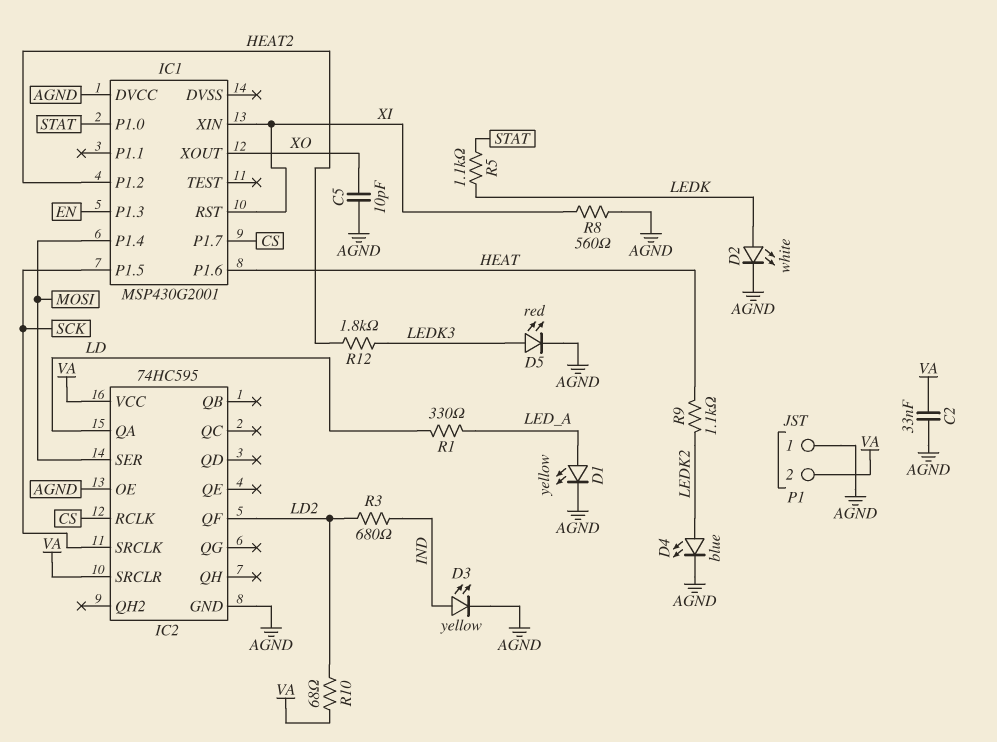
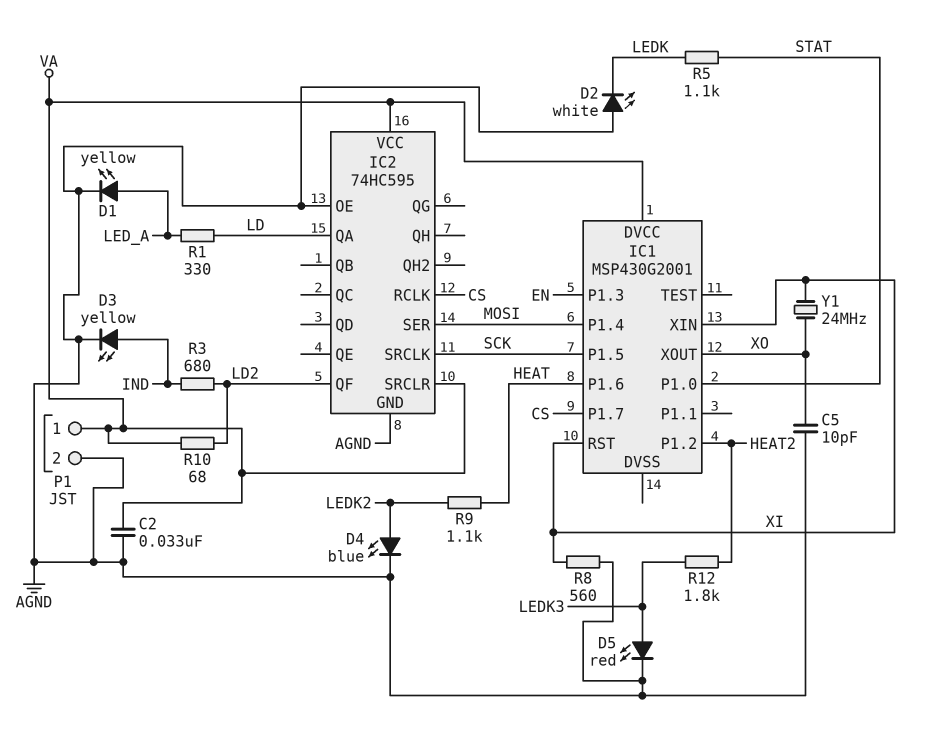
D2: LED white (A LEDK, K AGND) -> LED white (A AGND, K LEDK)
IC1 pin DVCC: AGND -> VA
P1 pin 1: AGND -> VA
P1 pin 2: VA -> AGND
Y1: none -> 24MHz (XI, XO)

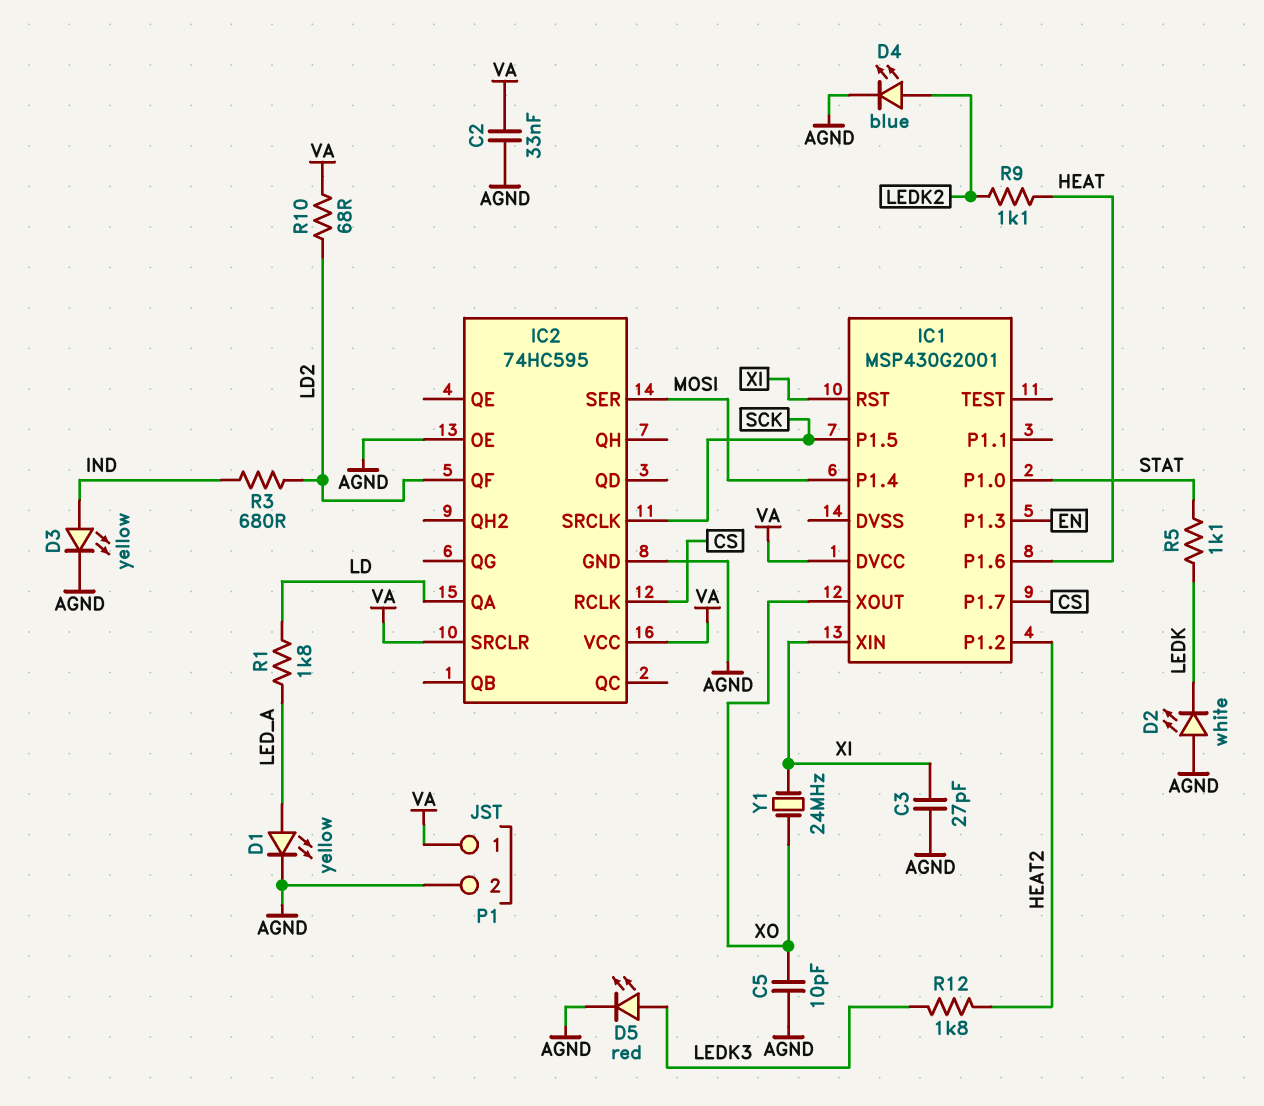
C3: none -> 27pF (AGND, XI)
R1: 330 (LD, LED_A) -> 1.8k (LD, LED_A)
R8: 560 (AGND, XI) -> none

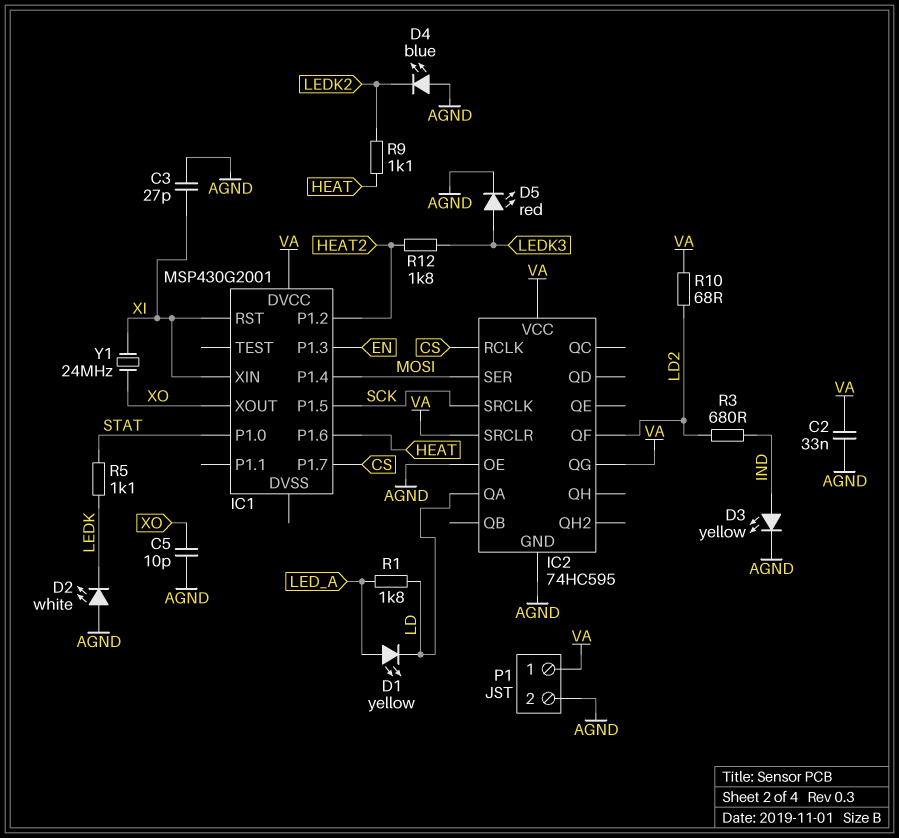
D1: LED yellow (A LED_A, K AGND) -> LED yellow (A LED_A, K LD)
D4: LED blue (A LEDK2, K AGND) -> LED blue (A AGND, K LEDK2)
IC2 pin QG: none -> VA

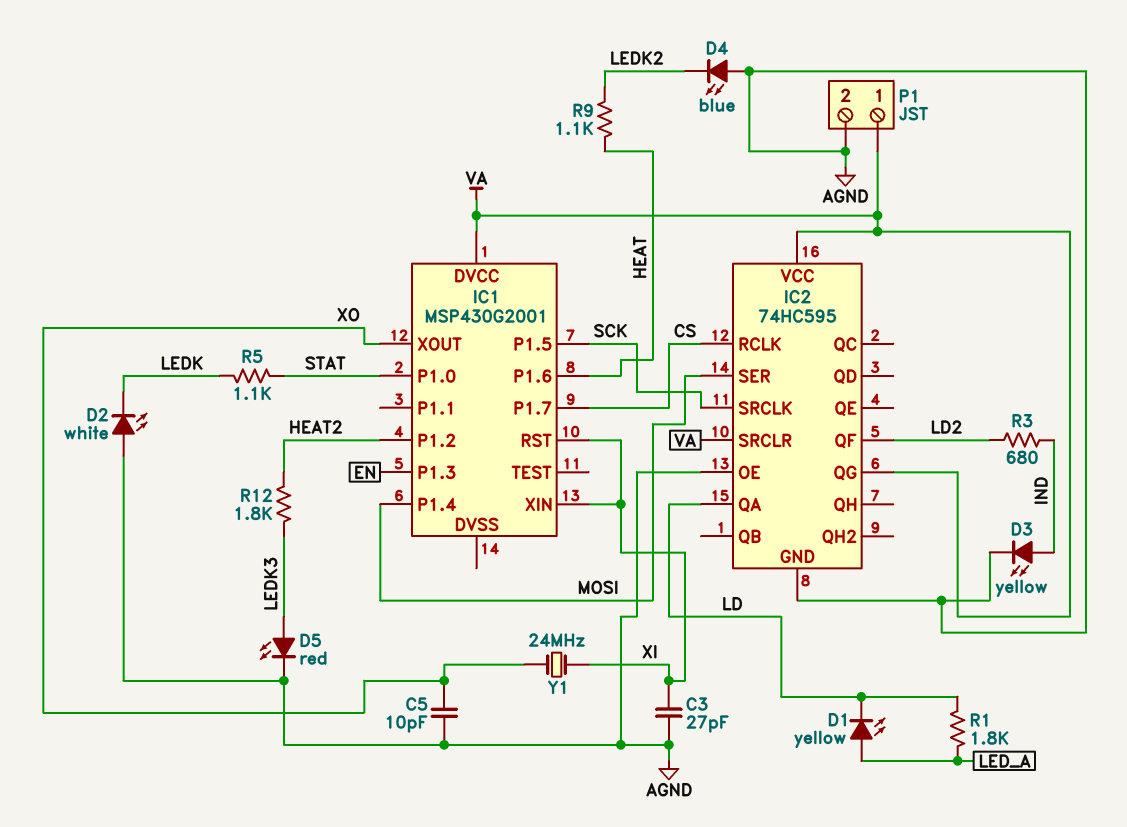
C2: 33nF (AGND, VA) -> none
R10: 68 (LD2, VA) -> none

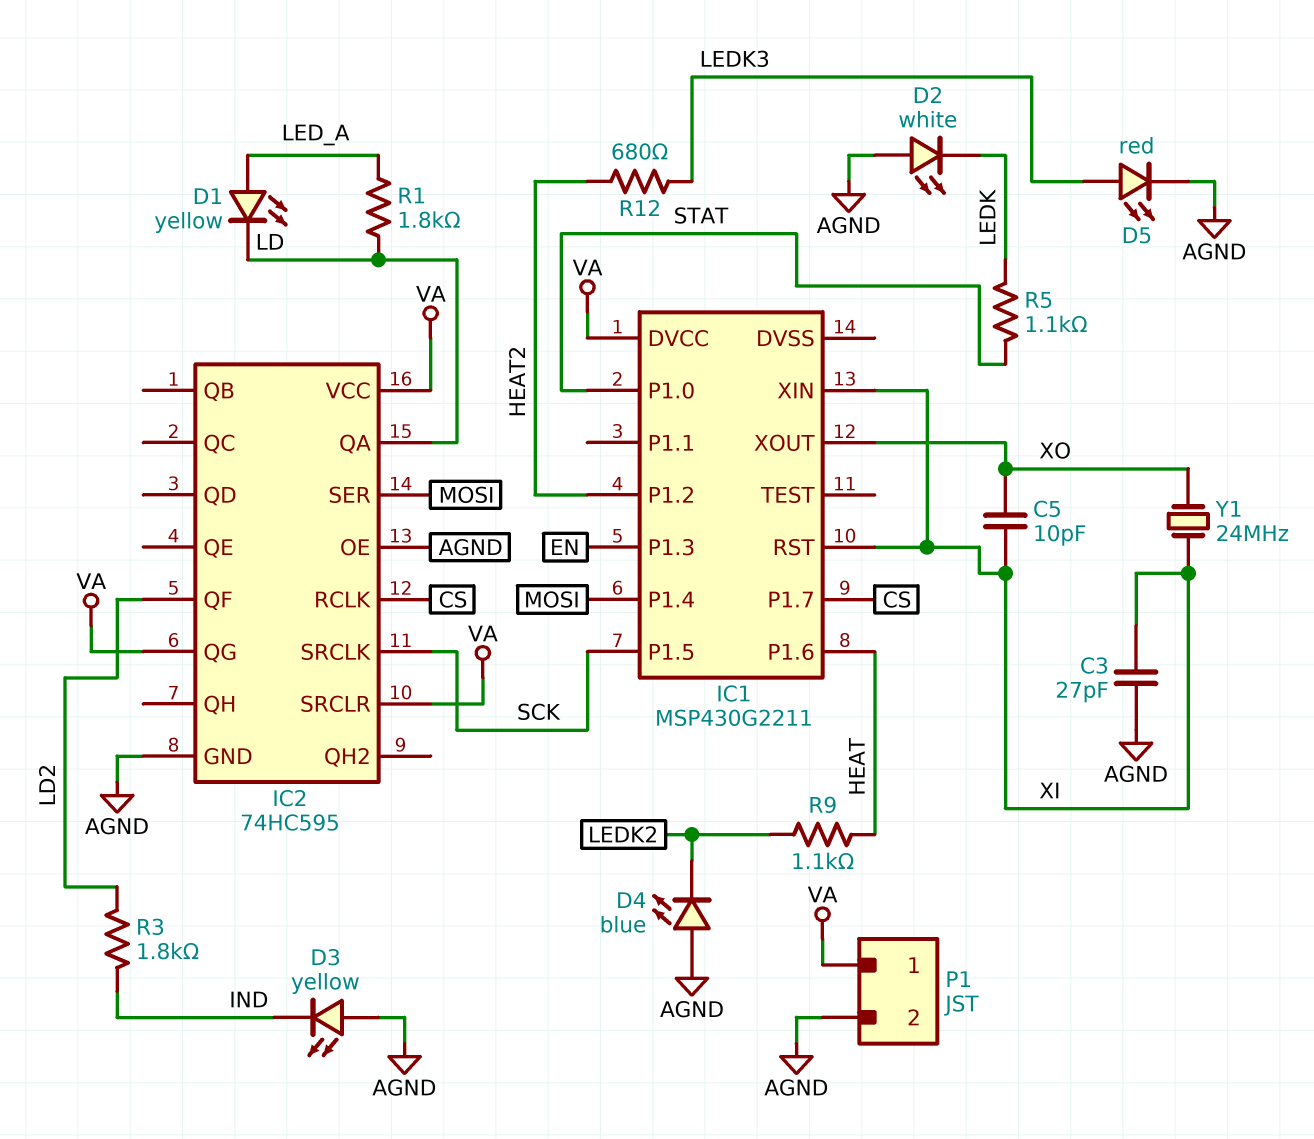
C5: 10pF (AGND, XO) -> 10pF (XI, XO)
D3: LED yellow (A IND, K AGND) -> LED yellow (A AGND, K IND)
IC1: MSP430G2001 -> MSP430G2211
R3: 680 (IND, LD2) -> 1.8k (IND, LD2)
R12: 1.8k (HEAT2, LEDK3) -> 680 (HEAT2, LEDK3)

